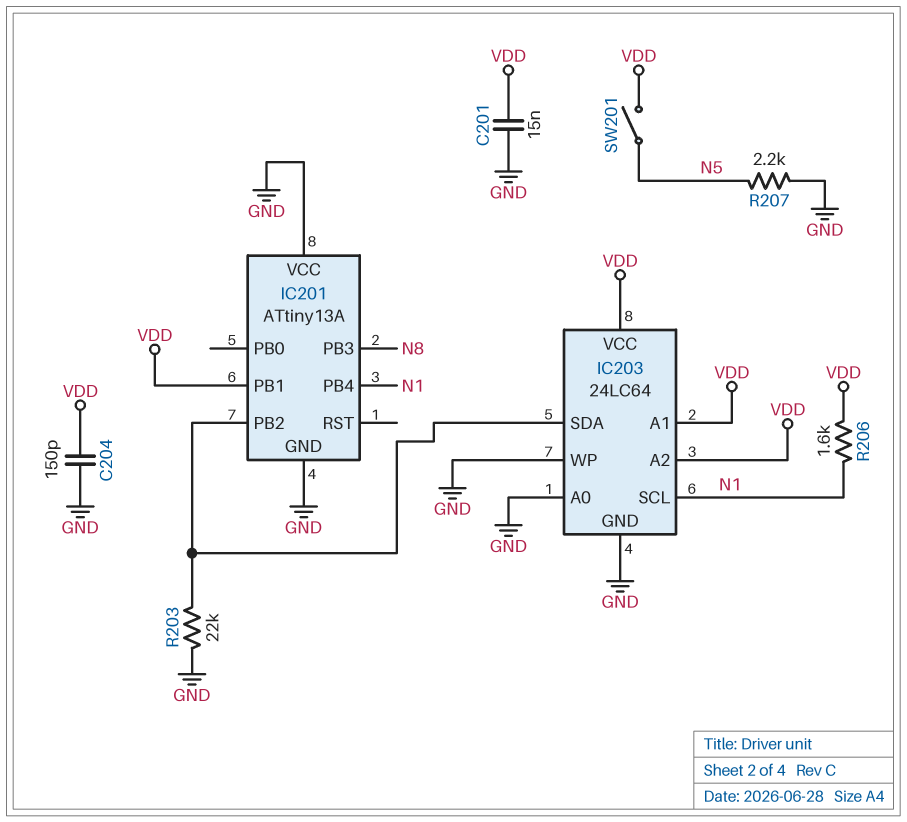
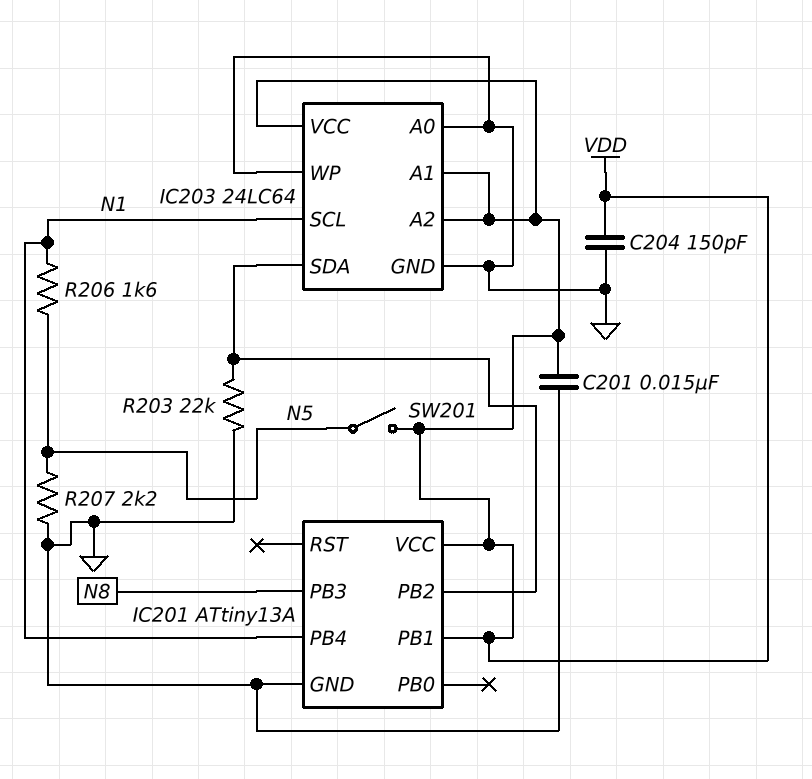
IC201 pin VCC: GND -> VDD
R206: 1.6k (N1, VDD) -> 1.6k (N1, N5)

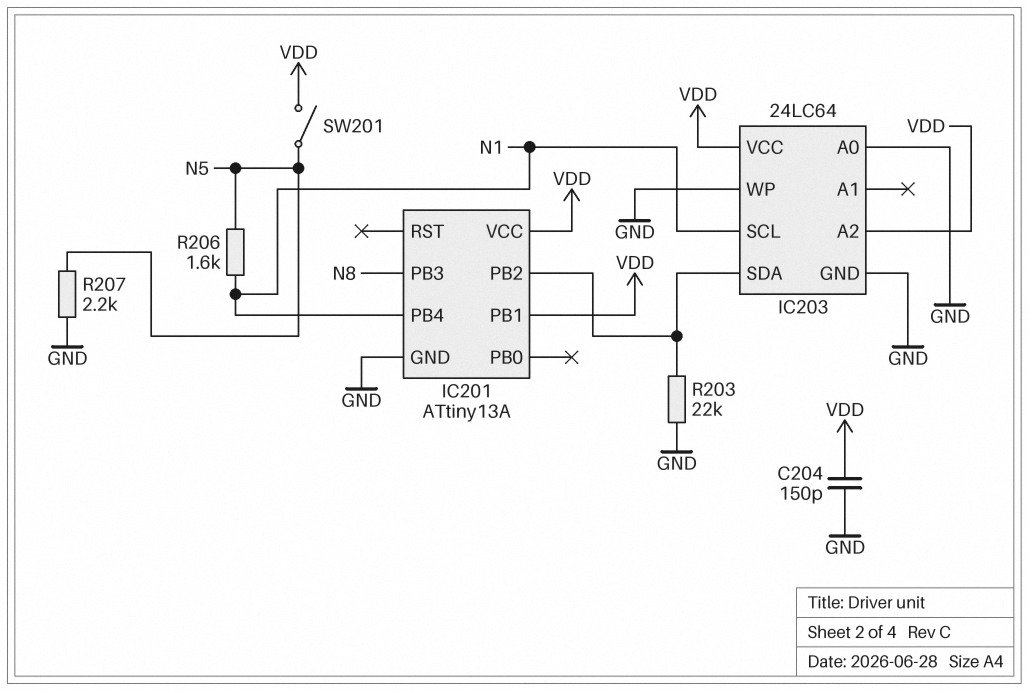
C201: 15nF (GND, VDD) -> none
IC203 pin A1: VDD -> none

